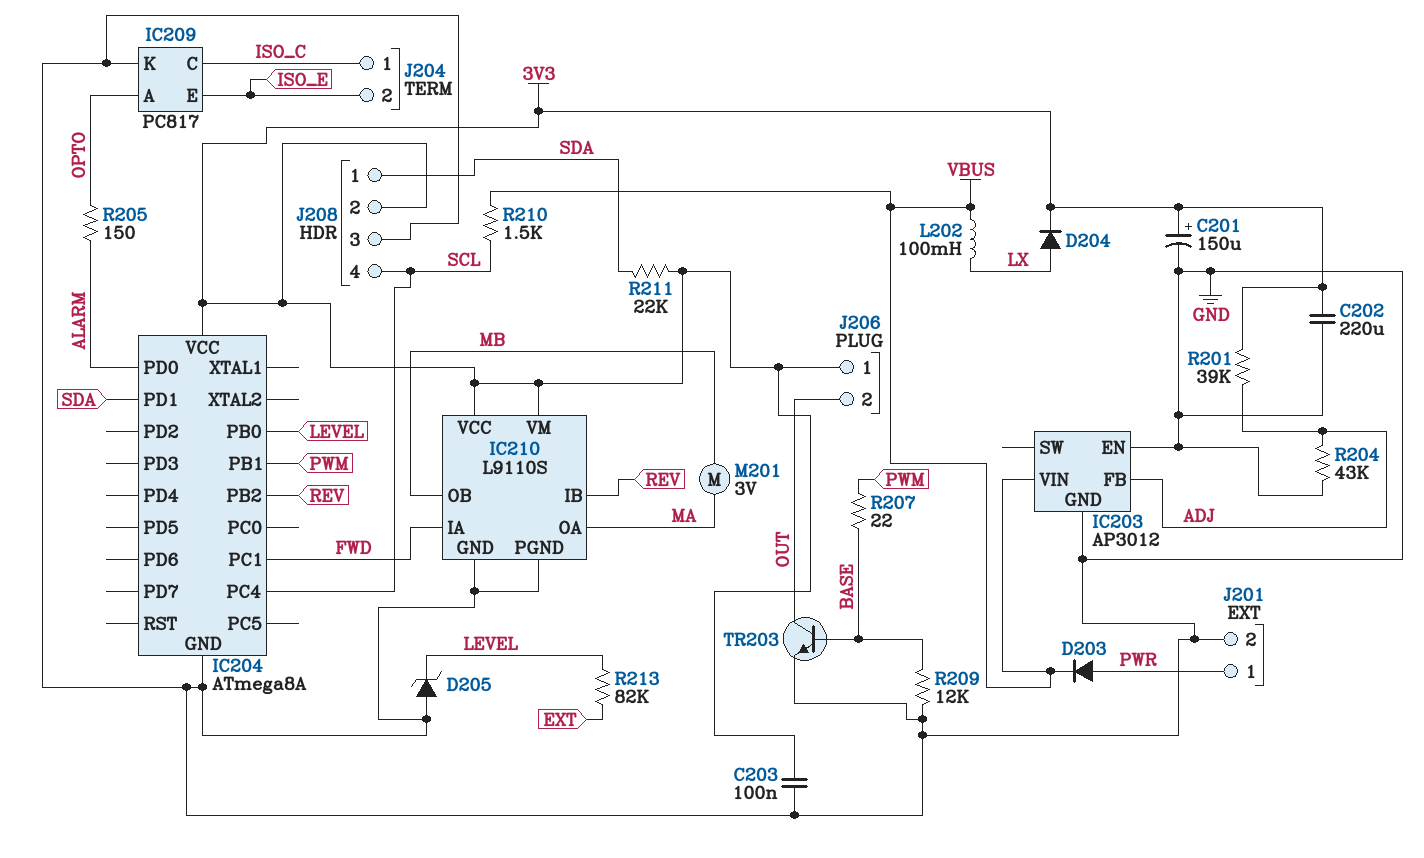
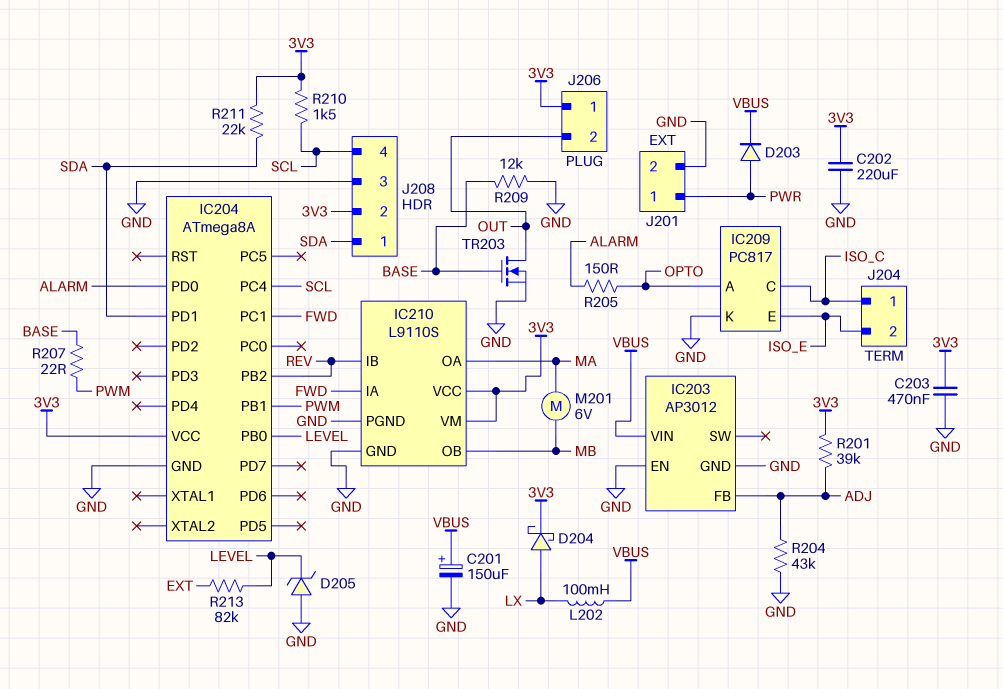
C201: 150uF (plus 3V3, minus GND) -> 150uF (plus VBUS, minus GND)
C203: 100nF (3V3, GND) -> 470nF (3V3, GND)
D204: diode (A LX, K 3V3) -> schottky (A LX, K 3V3)
M201: motor 3V (MA, MB) -> motor 6V (MA, MB)
R210: 1.5k (SCL, VBUS) -> 1.5k (3V3, SCL)
TR203: NPN (B BASE, C OUT, E GND) -> NMOS (G BASE, D OUT, S GND)

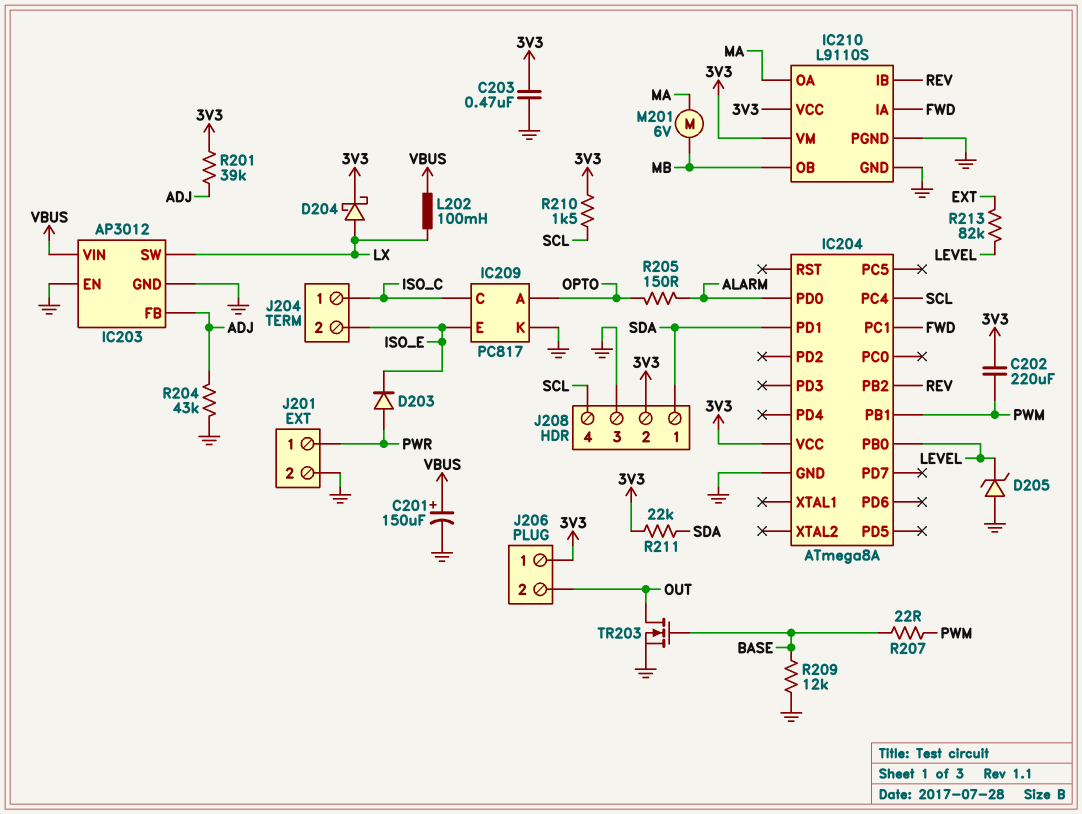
C202: 220uF (3V3, GND) -> 220uF (3V3, PWM)
D203: diode (A PWR, K VBUS) -> diode (A PWR, K ISO_E)
IC203 pin SW: none -> LX

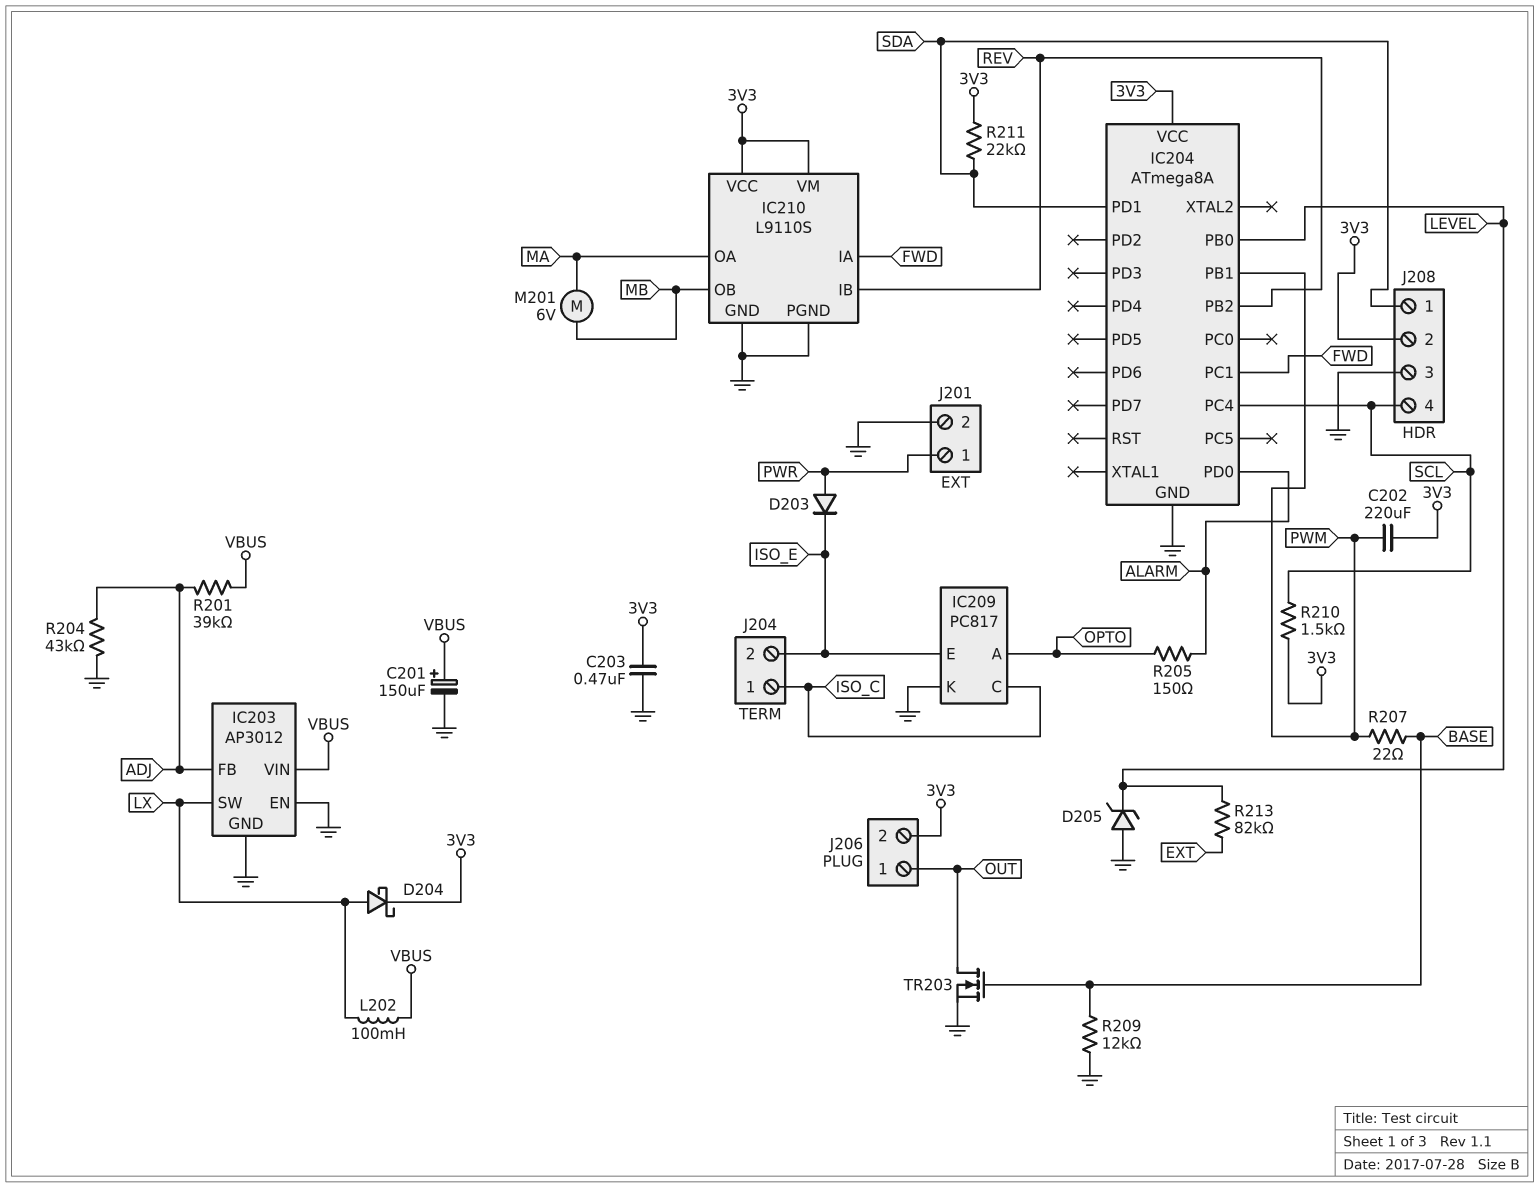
J206 pin 1: 3V3 -> OUT
J206 pin 2: OUT -> 3V3
R201: 39k (3V3, ADJ) -> 39k (ADJ, VBUS)

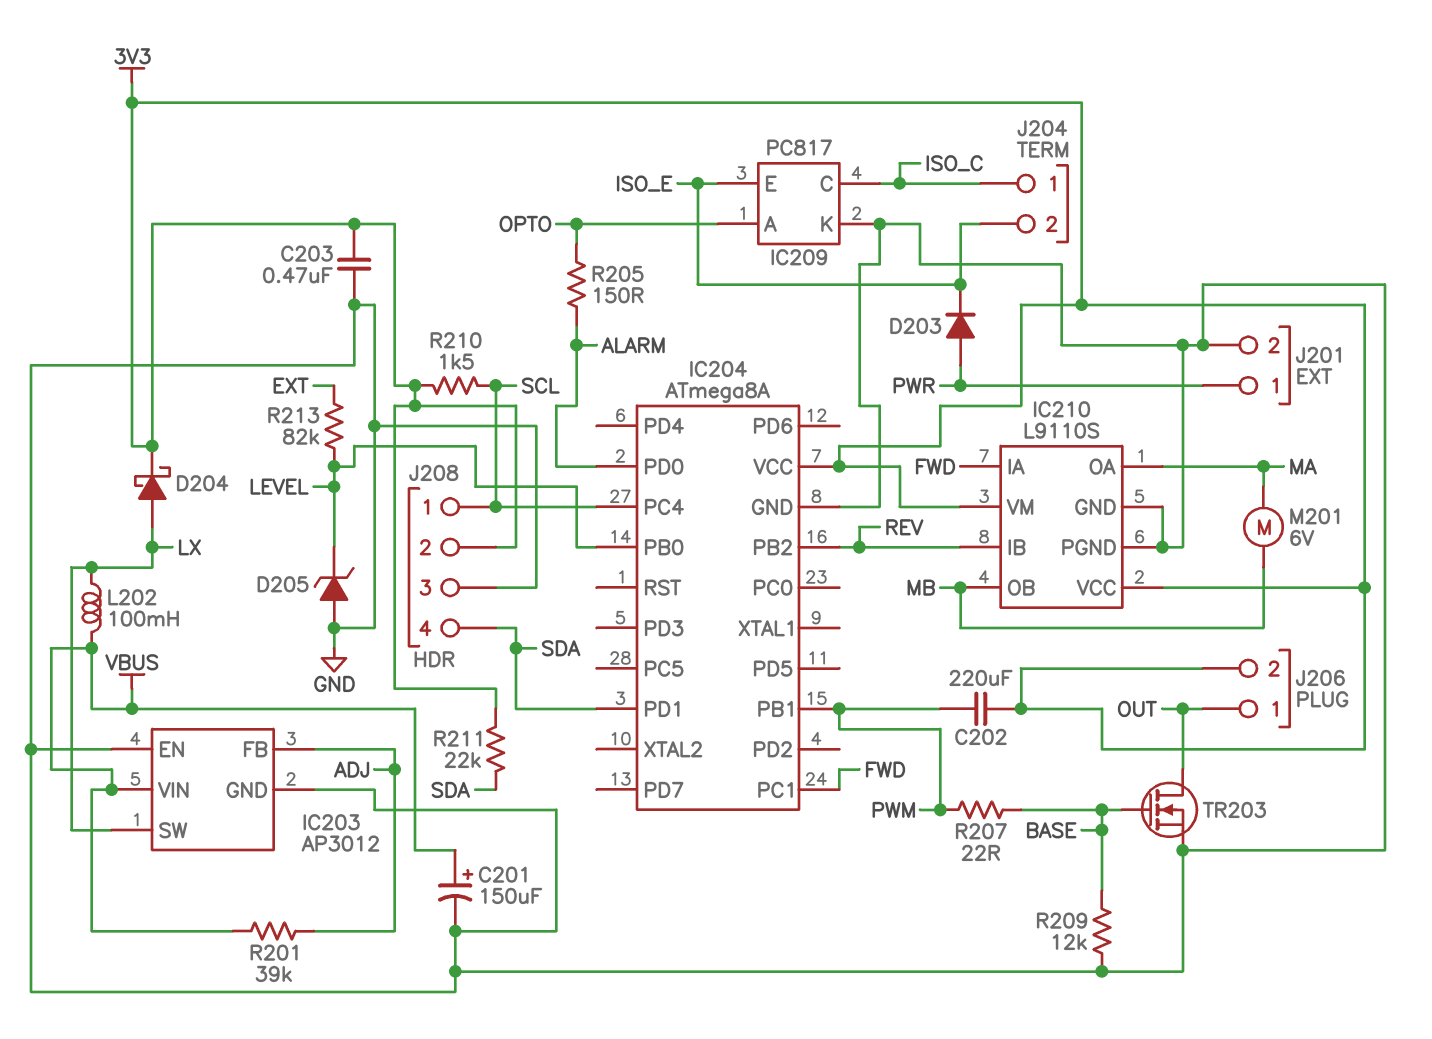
J208 pin 1: SDA -> SCL
J208 pin 4: SCL -> SDA
R204: 43k (ADJ, GND) -> none

